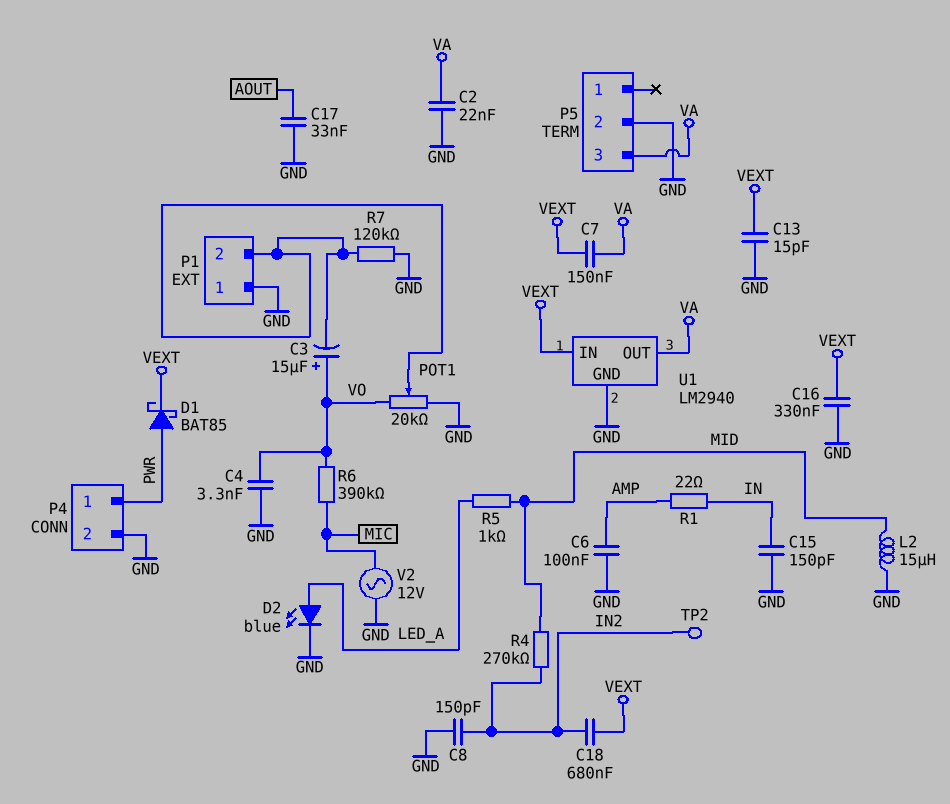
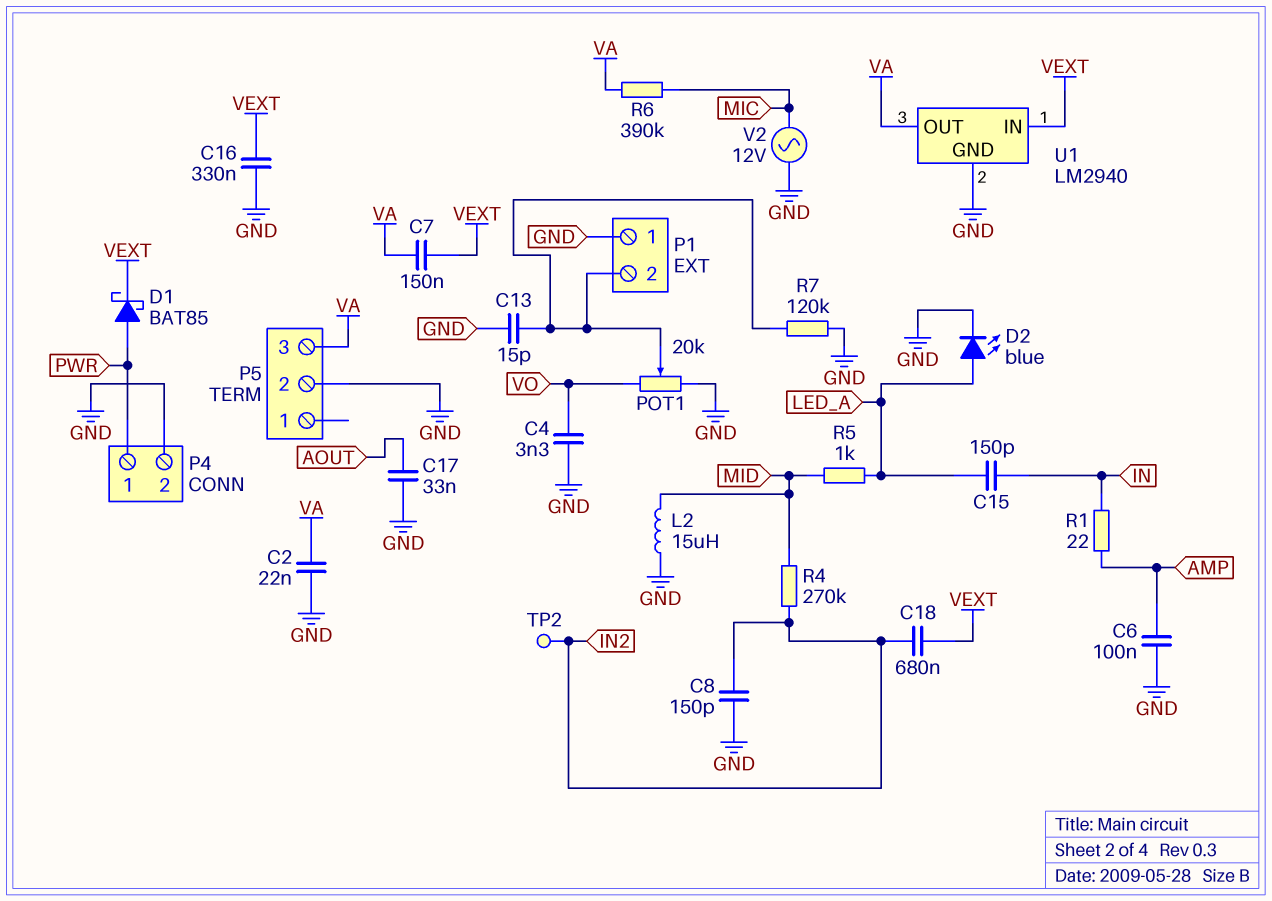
C3: 15uF (plus VO, minus P1/2) -> none
C13: 15pF (GND, VEXT) -> 15pF (GND, P1/2)
C15: 150pF (GND, IN) -> 150pF (IN, LED_A)
R6: 390k (MIC, VO) -> 390k (MIC, VA)

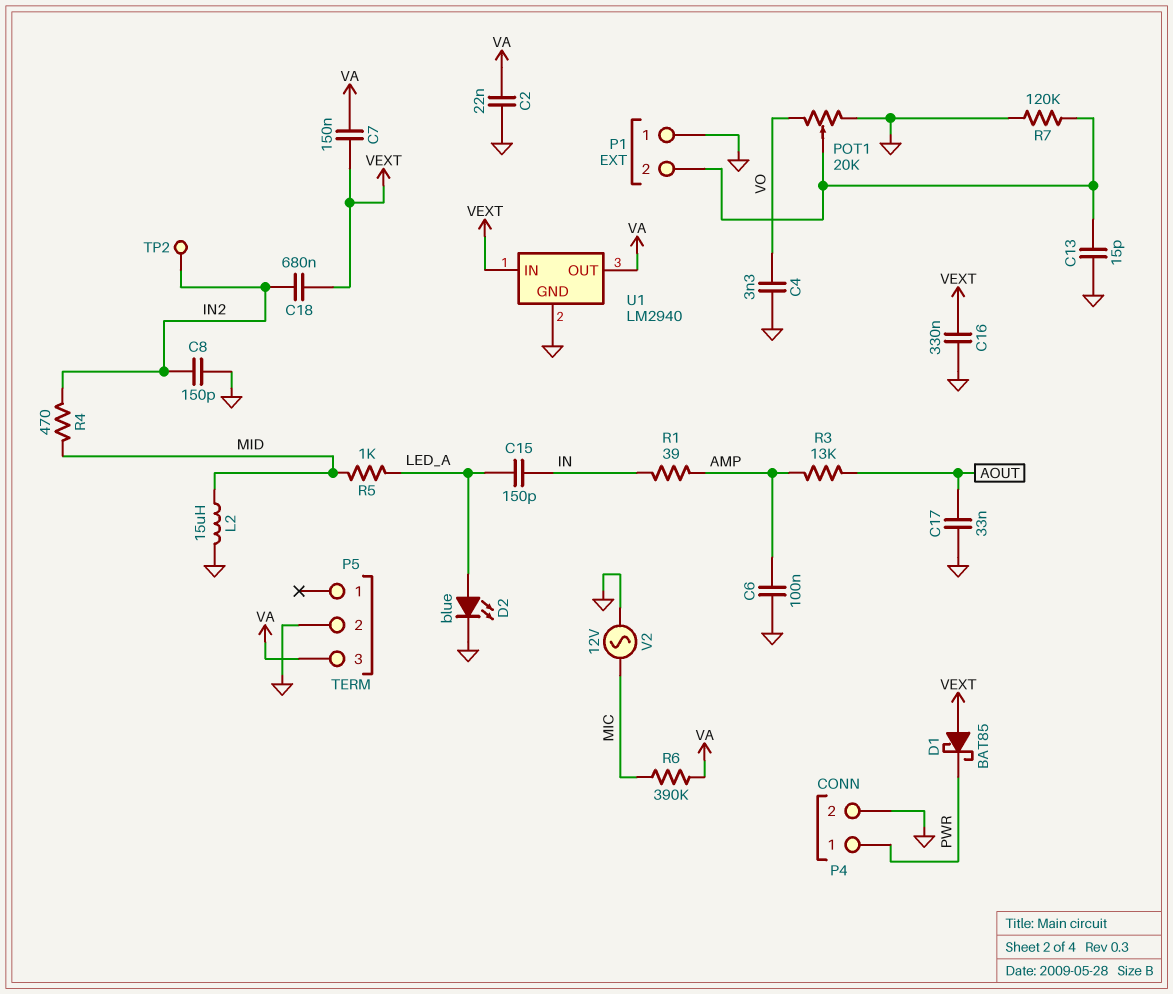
D1: schottky BAT85 (A PWR, K VEXT) -> schottky BAT85 (A VEXT, K PWR)
R1: 22 (AMP, IN) -> 39 (AMP, IN)
R3: none -> 13k (AMP, AOUT)
R4: 270k (IN2, MID) -> 470 (IN2, MID)

